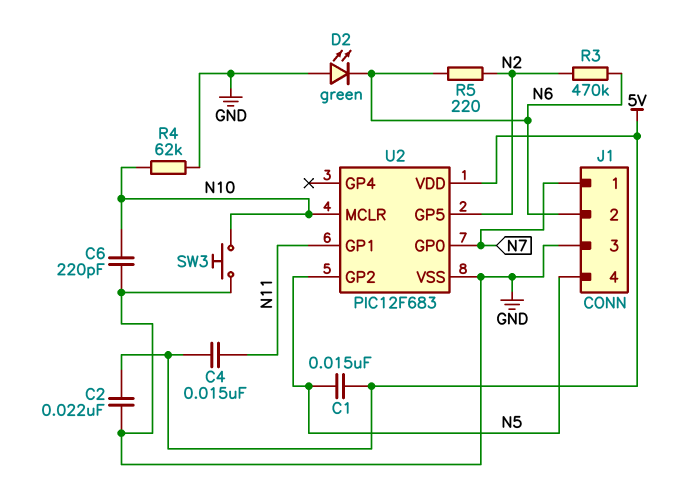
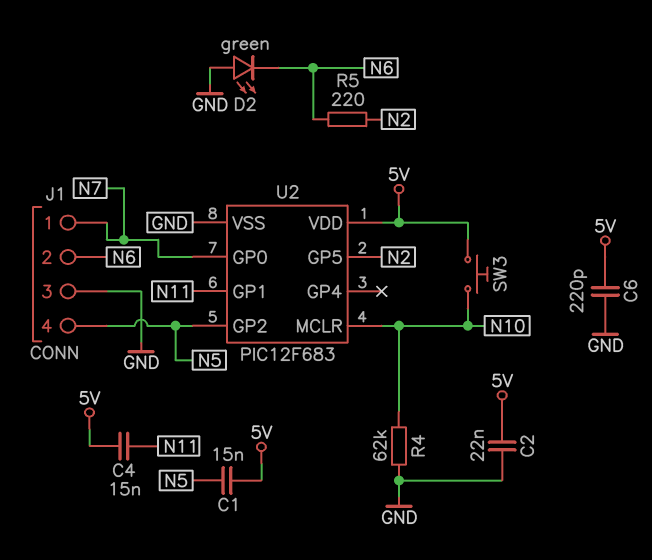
C6: 220pF (GND, N10) -> 220pF (5V, GND)
R3: 470k (N2, N6) -> none
SW3: button (GND, N10) -> button (5V, N10)

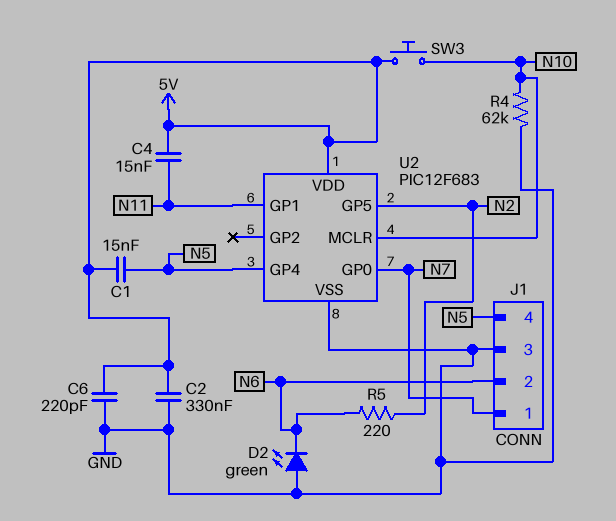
C2: 22nF (5V, GND) -> 330nF (5V, GND)
U2 pin GP2: N5 -> none
U2 pin GP4: none -> N5

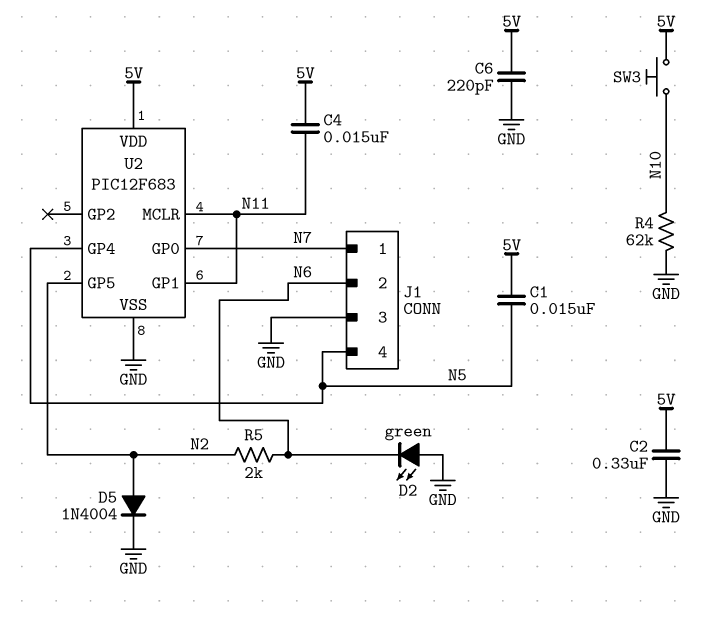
D5: none -> diode 1N4004 (A N2, K GND)
R5: 220 (N2, N6) -> 2k (N2, N6)
U2 pin MCLR: N10 -> N11

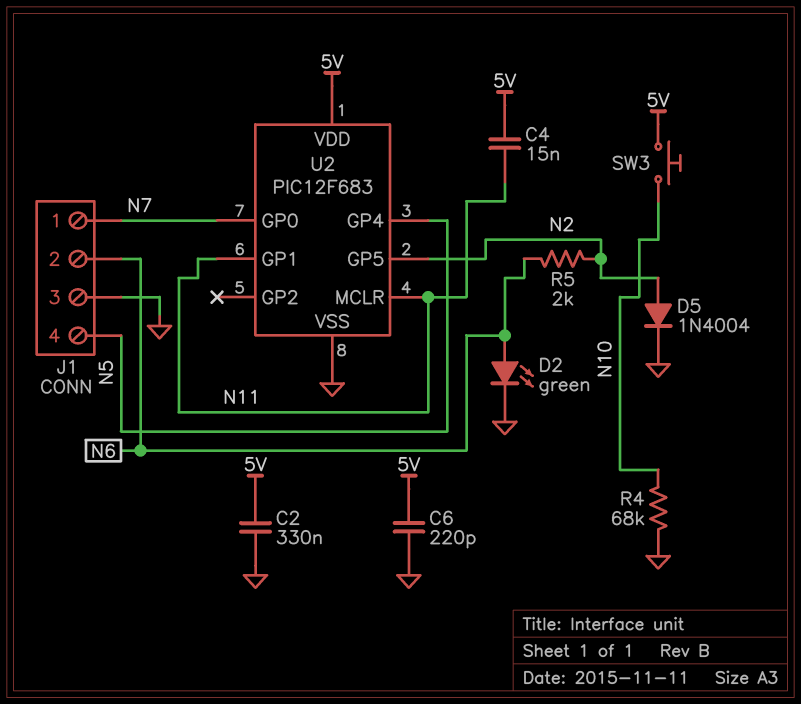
C1: 15nF (5V, N5) -> none
D2: LED green (A GND, K N6) -> LED green (A N6, K GND)
R4: 62k (GND, N10) -> 68k (GND, N10)

